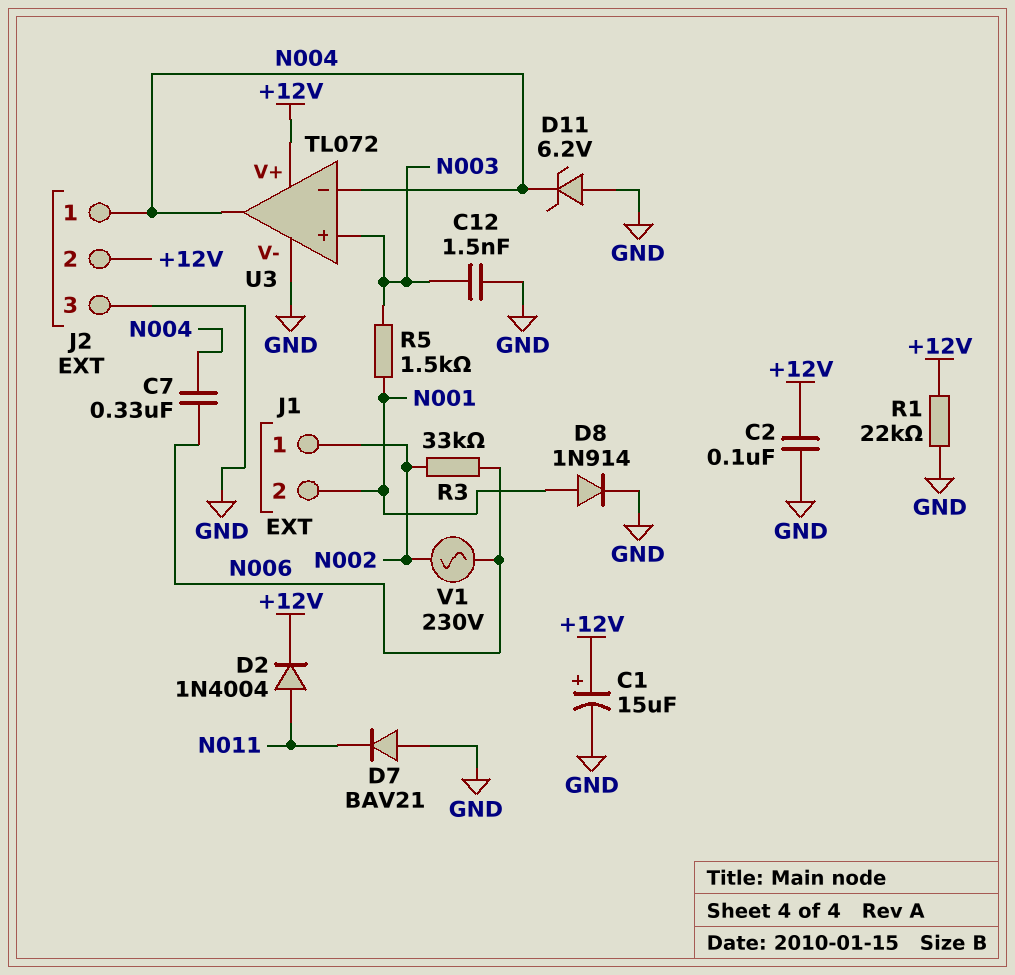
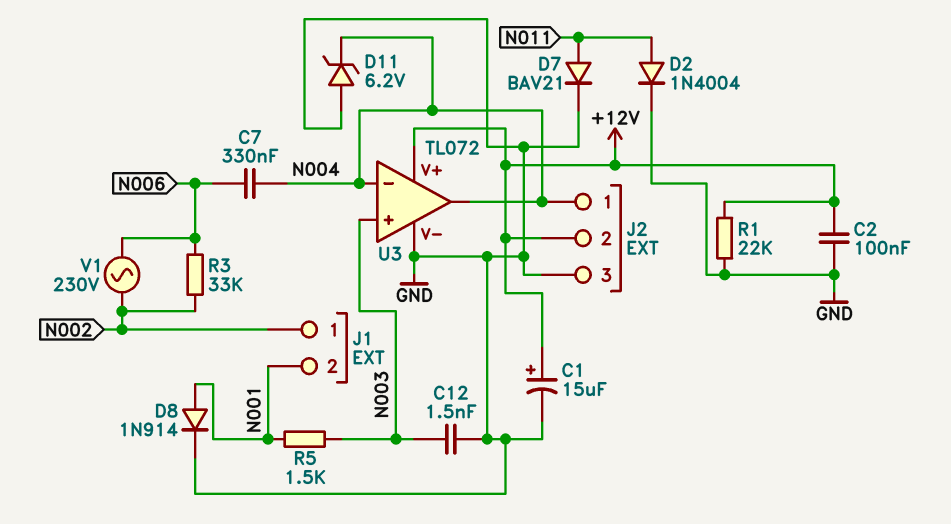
D2: diode 1N4004 (A N011, K +12V) -> diode 1N4004 (A N011, K GND)
D7: diode BAV21 (A GND, K N011) -> diode BAV21 (A N011, K GND)

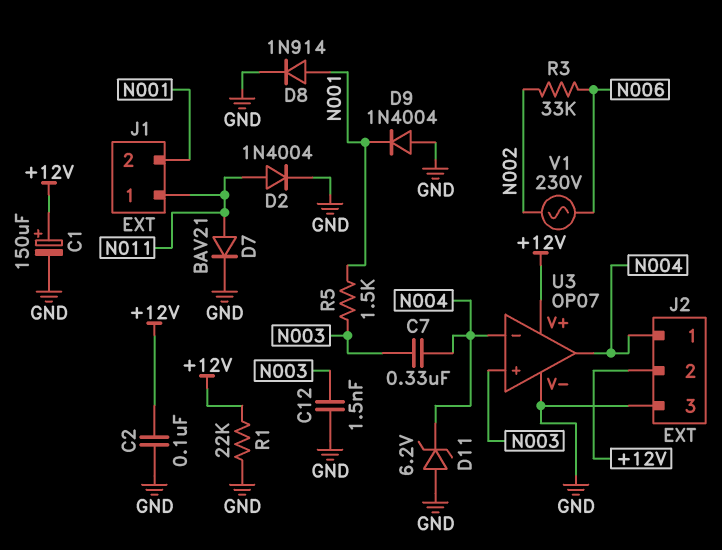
C1: 15uF (plus +12V, minus GND) -> 150uF (plus +12V, minus GND)
C7: 330nF (N004, N006) -> 330nF (N003, N004)
D9: none -> diode 1N4004 (A GND, K N001)
J1 pin 1: N002 -> N011
U3: TL072 -> OP07

